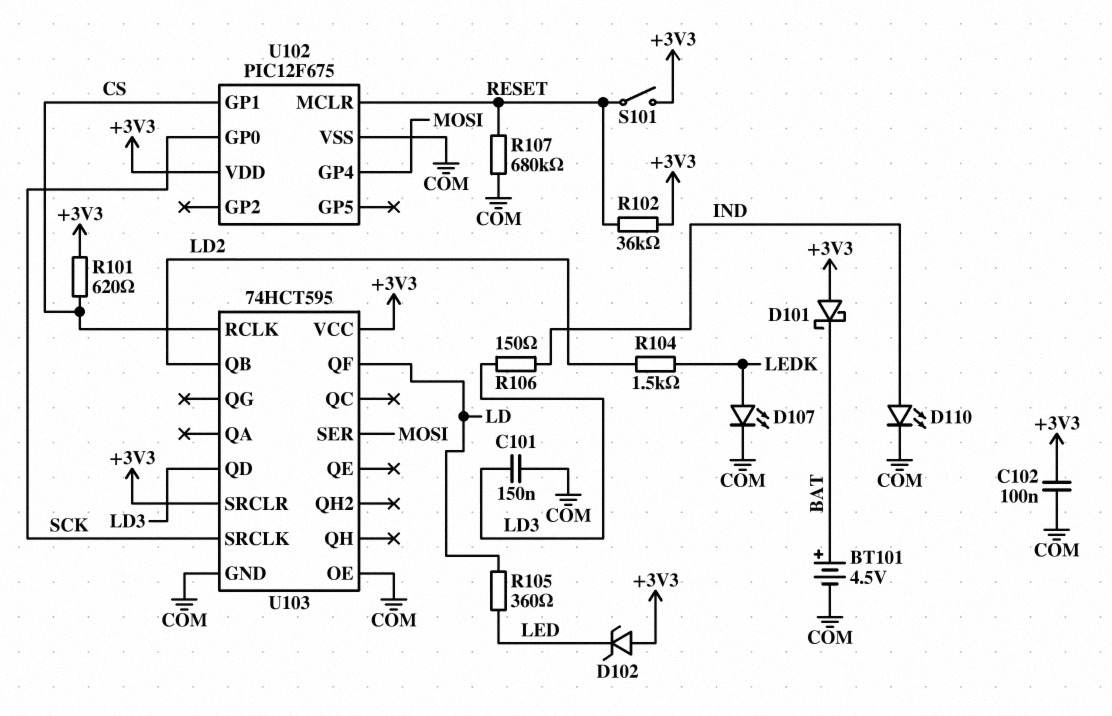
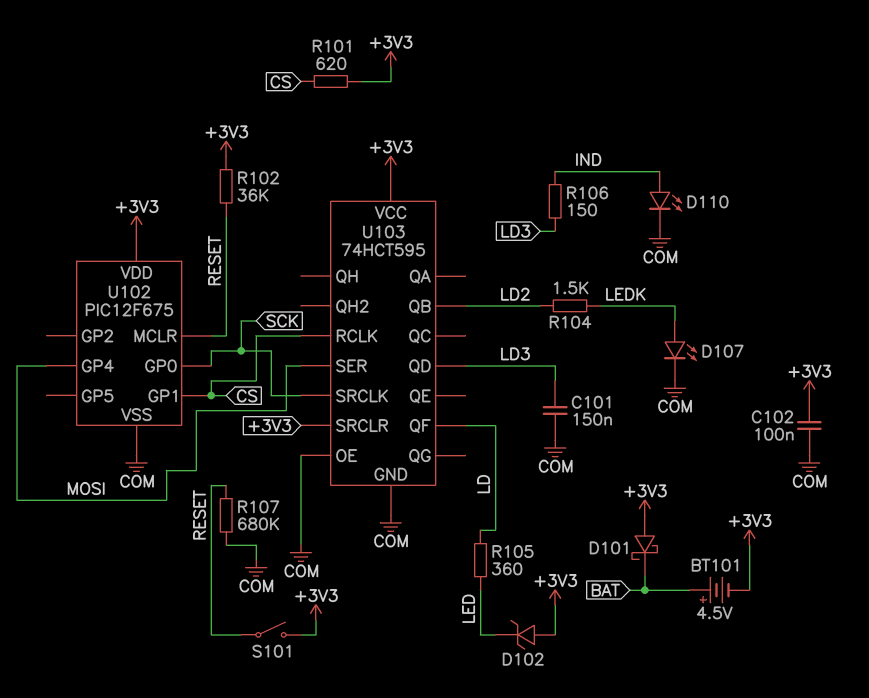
BT101: 4.5V (plus BAT, minus COM) -> 4.5V (plus BAT, minus +3V3)

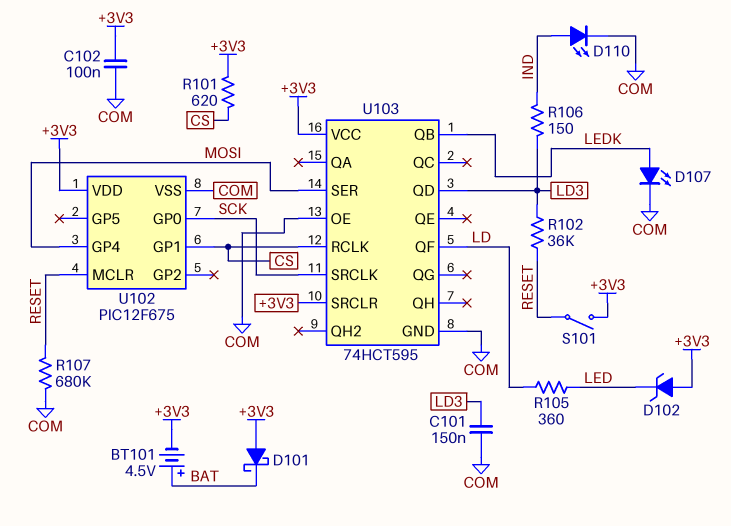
R102: 36k (+3V3, RESET) -> 36k (LD3, RESET)
R104: 1.5k (LD2, LEDK) -> none
U103 pin QB: LD2 -> LEDK

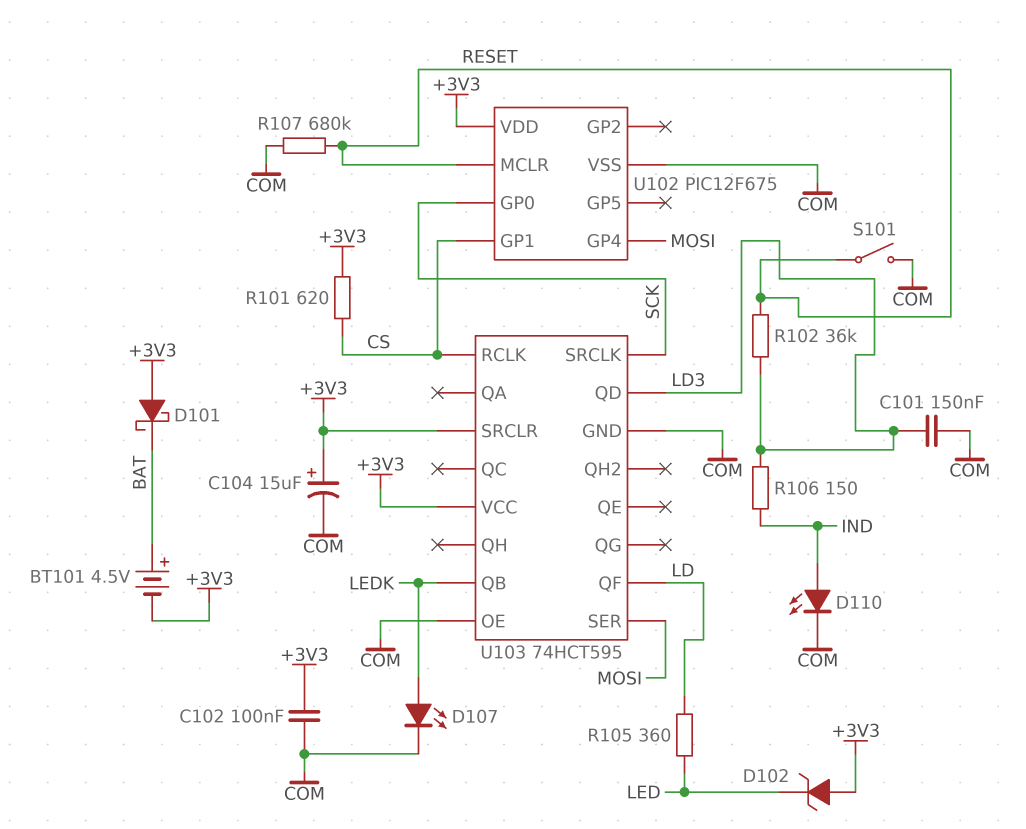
C104: none -> 15uF (plus +3V3, minus COM)
S101: switch (+3V3, RESET) -> switch (COM, RESET)

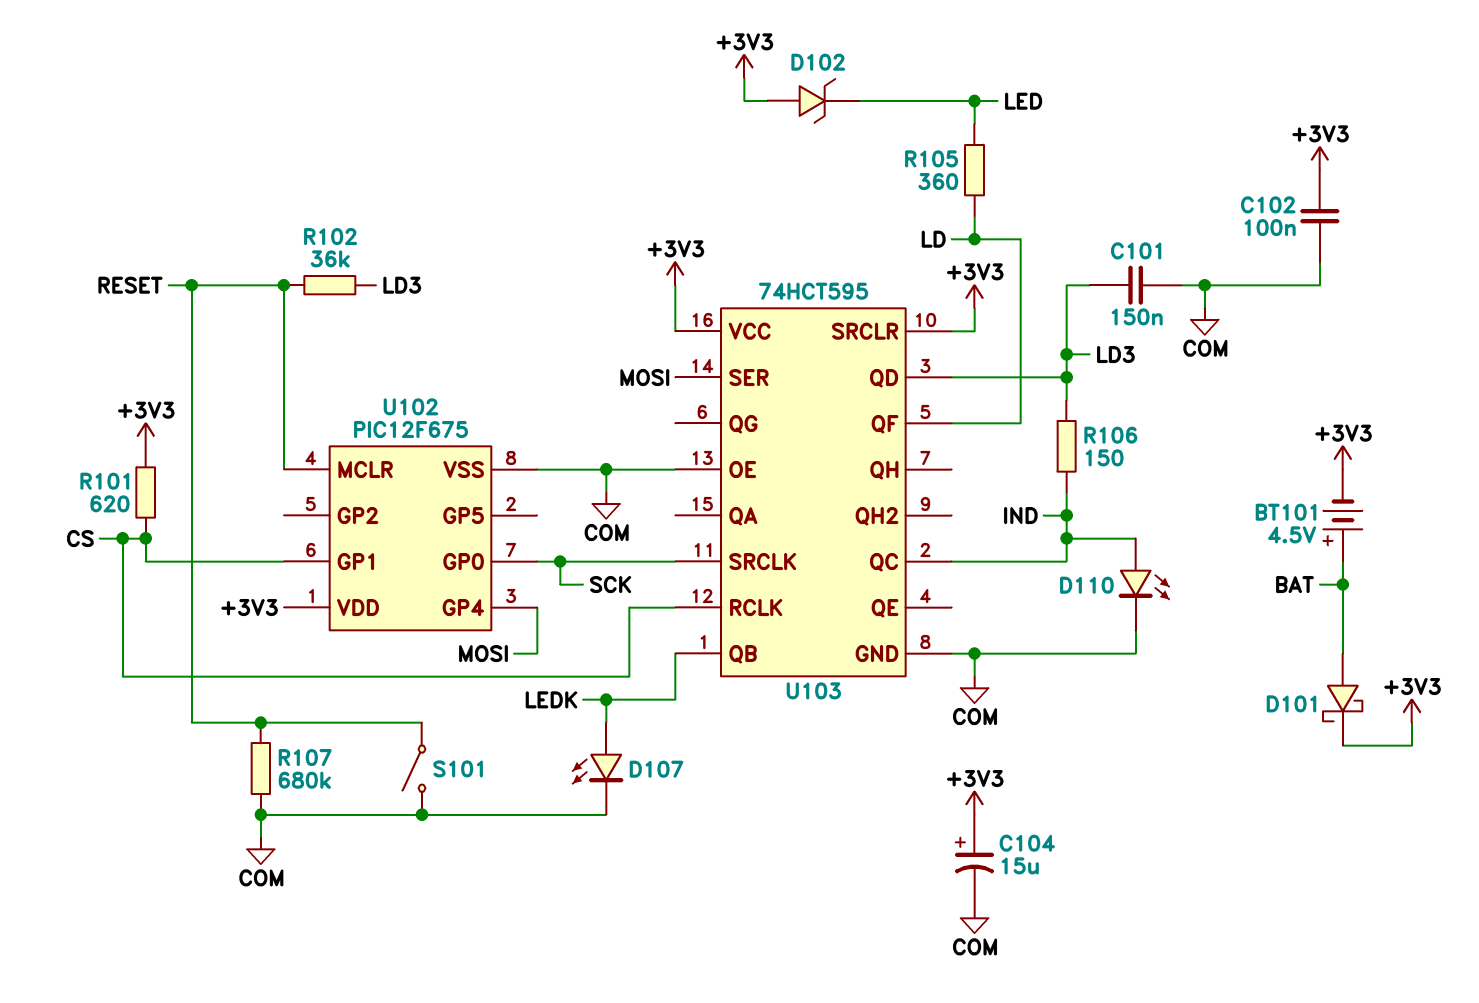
D101: schottky (A +3V3, K BAT) -> schottky (A BAT, K +3V3)
U103 pin QC: none -> IND

